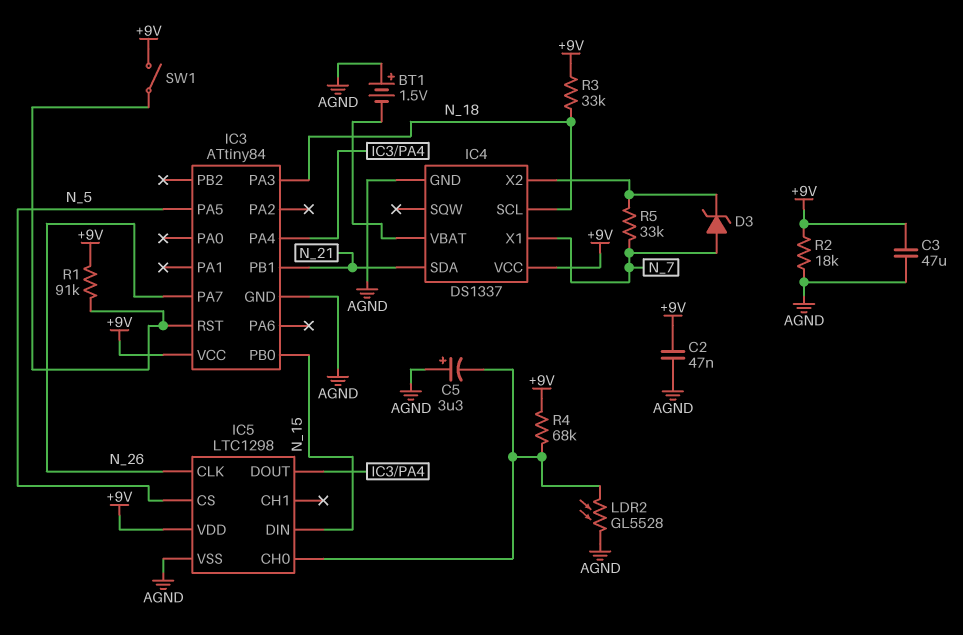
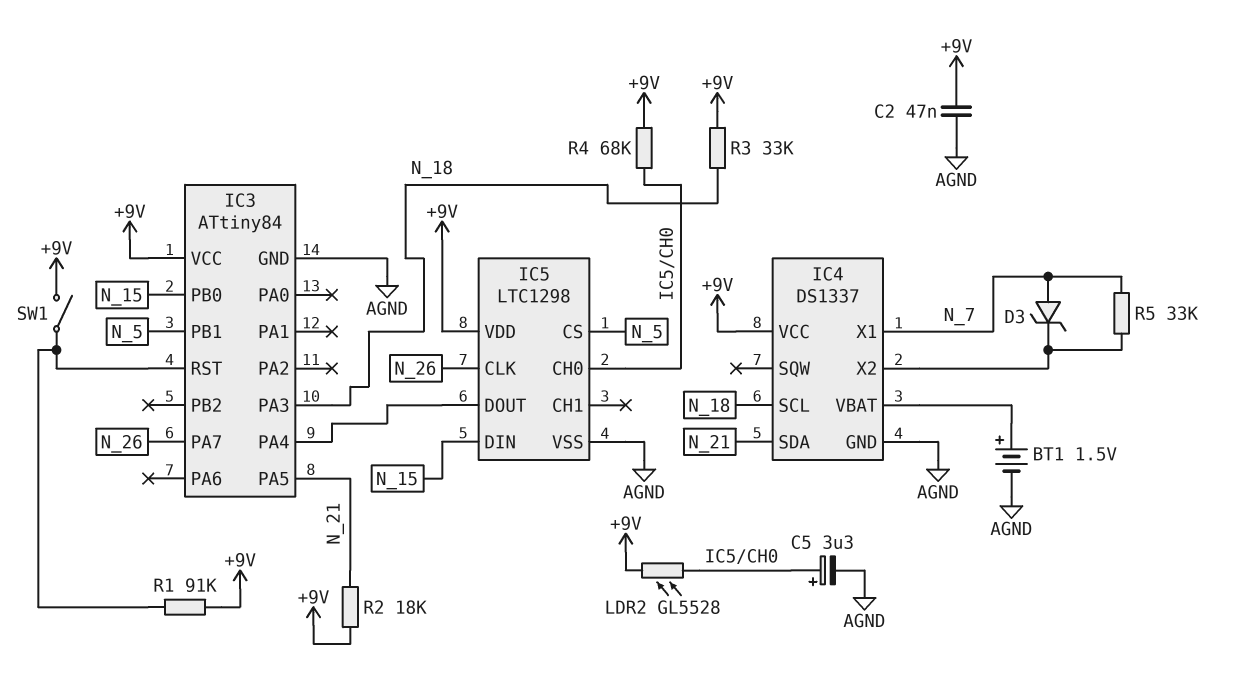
BT1: 1.5V (plus AGND, minus IC4/VBAT) -> 1.5V (plus IC4/VBAT, minus AGND)
C3: 47uF (+9V, AGND) -> none
C5: 3.3uF (plus AGND, minus IC5/CH0) -> 3.3uF (plus IC5/CH0, minus AGND)
IC3 pin PA5: N_5 -> N_21
IC3 pin PB1: N_21 -> N_5
LDR2: GL5528 (AGND, IC5/CH0) -> GL5528 (+9V, IC5/CH0)
R2: 18k (+9V, AGND) -> 18k (+9V, N_21)

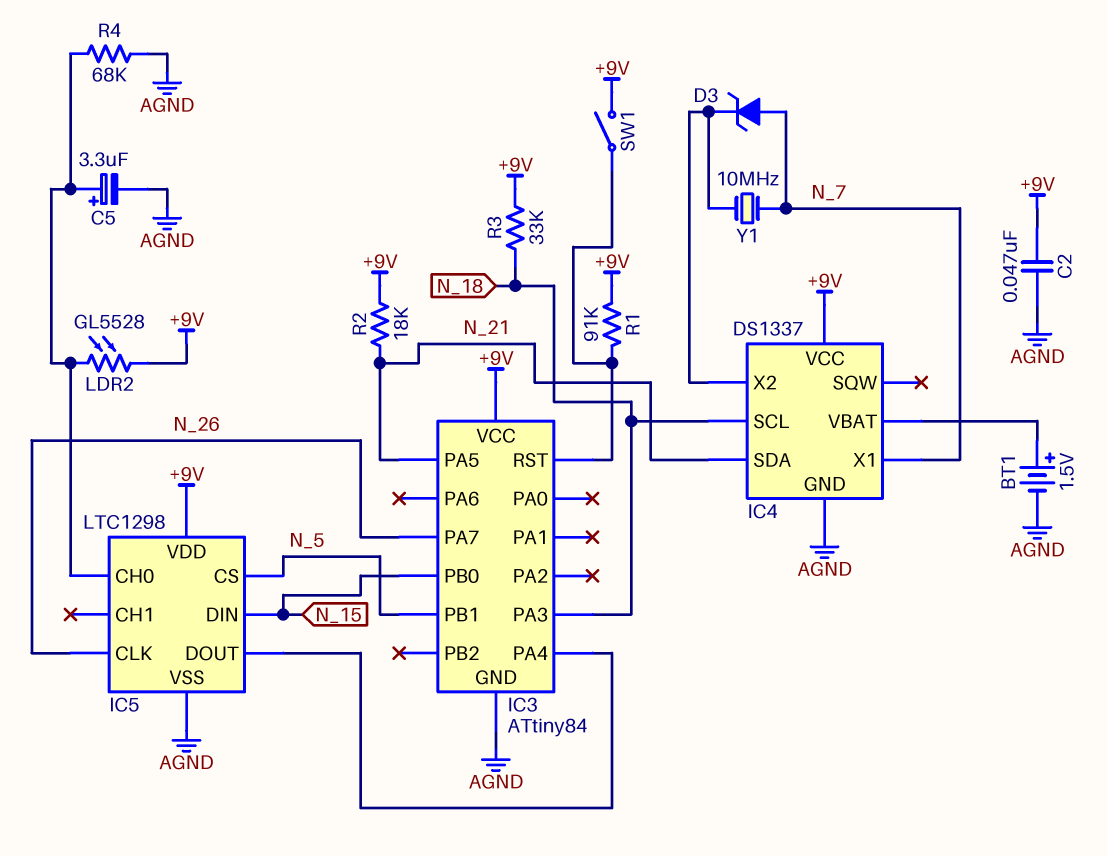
R4: 68k (+9V, IC5/CH0) -> 68k (AGND, IC5/CH0)
R5: 33k (IC4/X2, N_7) -> none
Y1: none -> 10MHz (IC4/X2, N_7)

